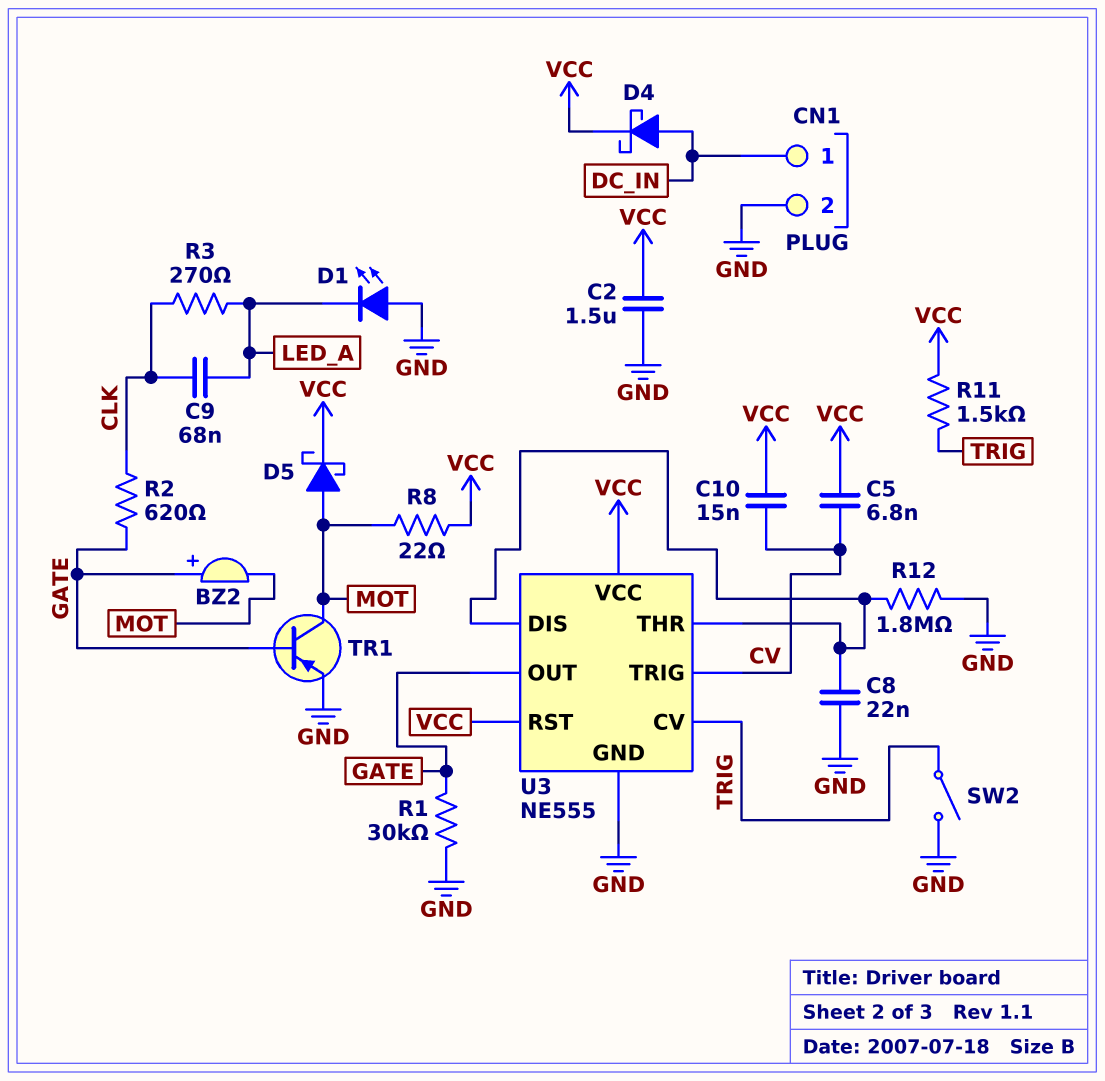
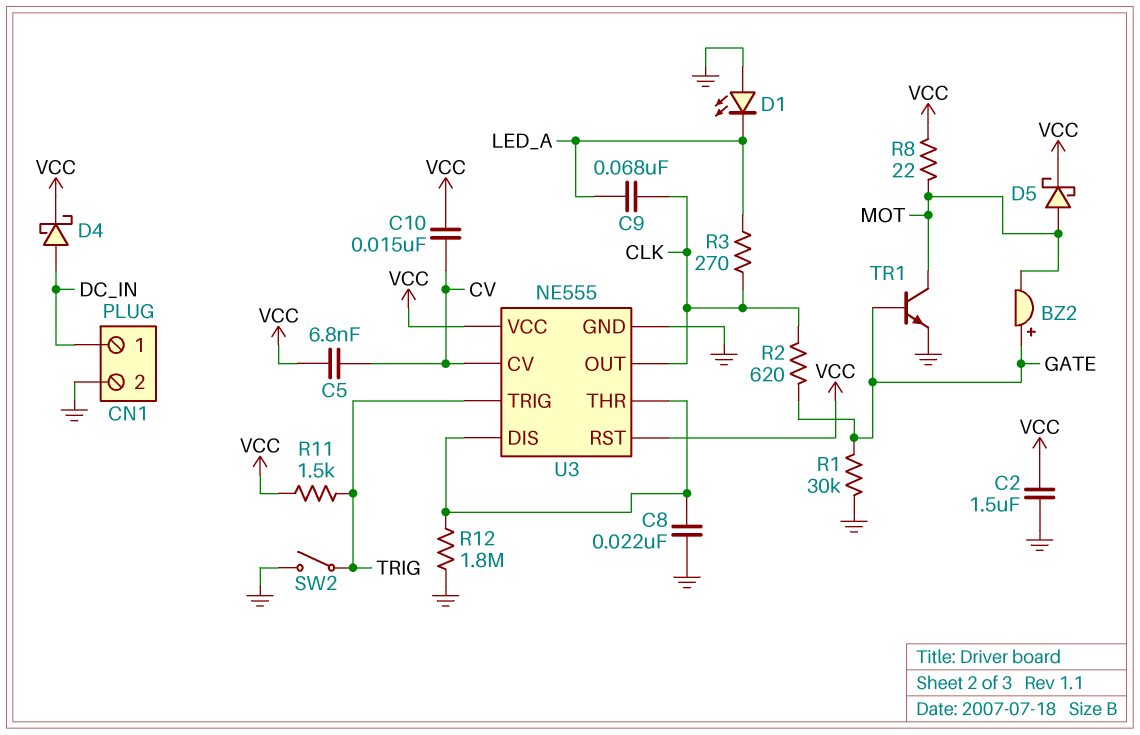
TR1: PNP (B GATE, C MOT, E GND) -> NPN (B GATE, C MOT, E GND)
U3 pin CV: TRIG -> CV
U3 pin OUT: GATE -> CLK
U3 pin TRIG: CV -> TRIG

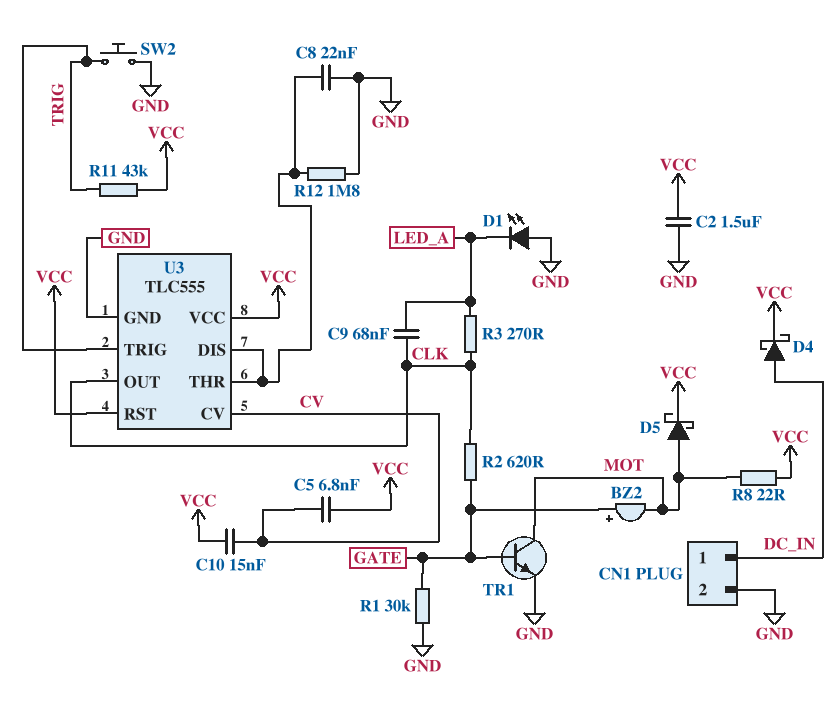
R11: 1.5k (TRIG, VCC) -> 43k (TRIG, VCC)
SW2: switch (GND, TRIG) -> button (GND, TRIG)
U3: NE555 -> TLC555

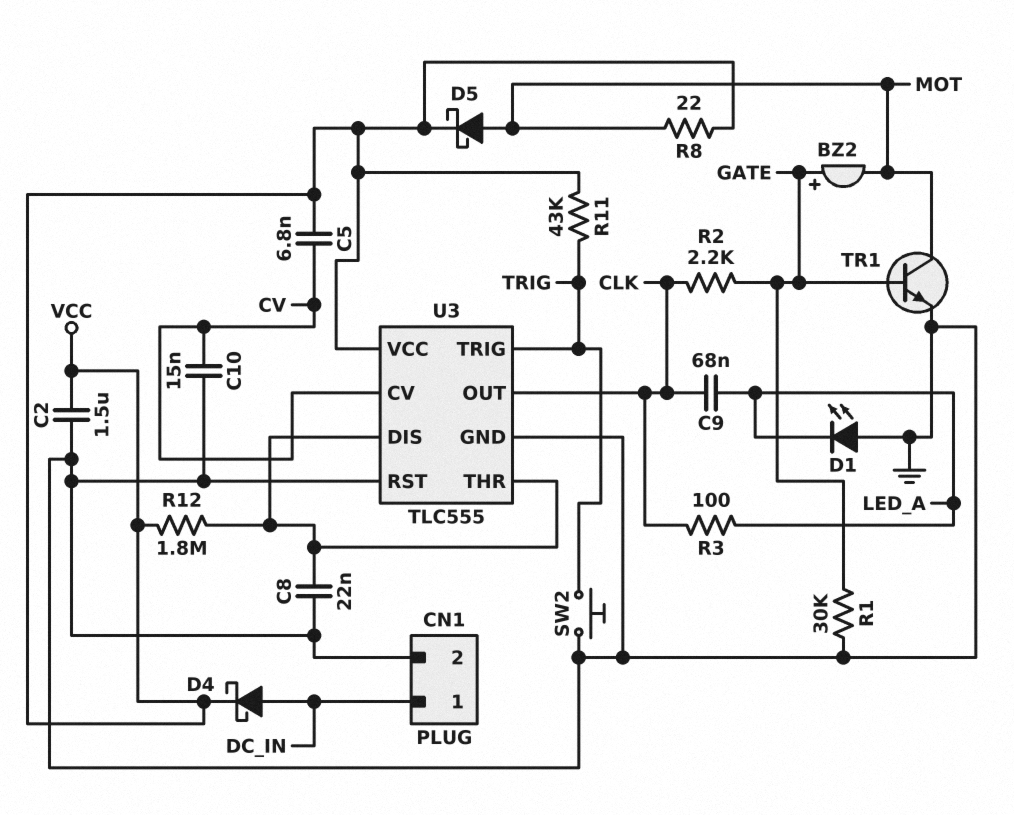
C10: 15nF (CV, VCC) -> 15nF (CV, GND)
R2: 620 (CLK, GATE) -> 2.2k (CLK, GATE)
R3: 270 (CLK, LED_A) -> 100 (CLK, LED_A)
R12: 1.8M (GND, U3/DIS) -> 1.8M (U3/DIS, VCC)
U3 pin RST: VCC -> GND

